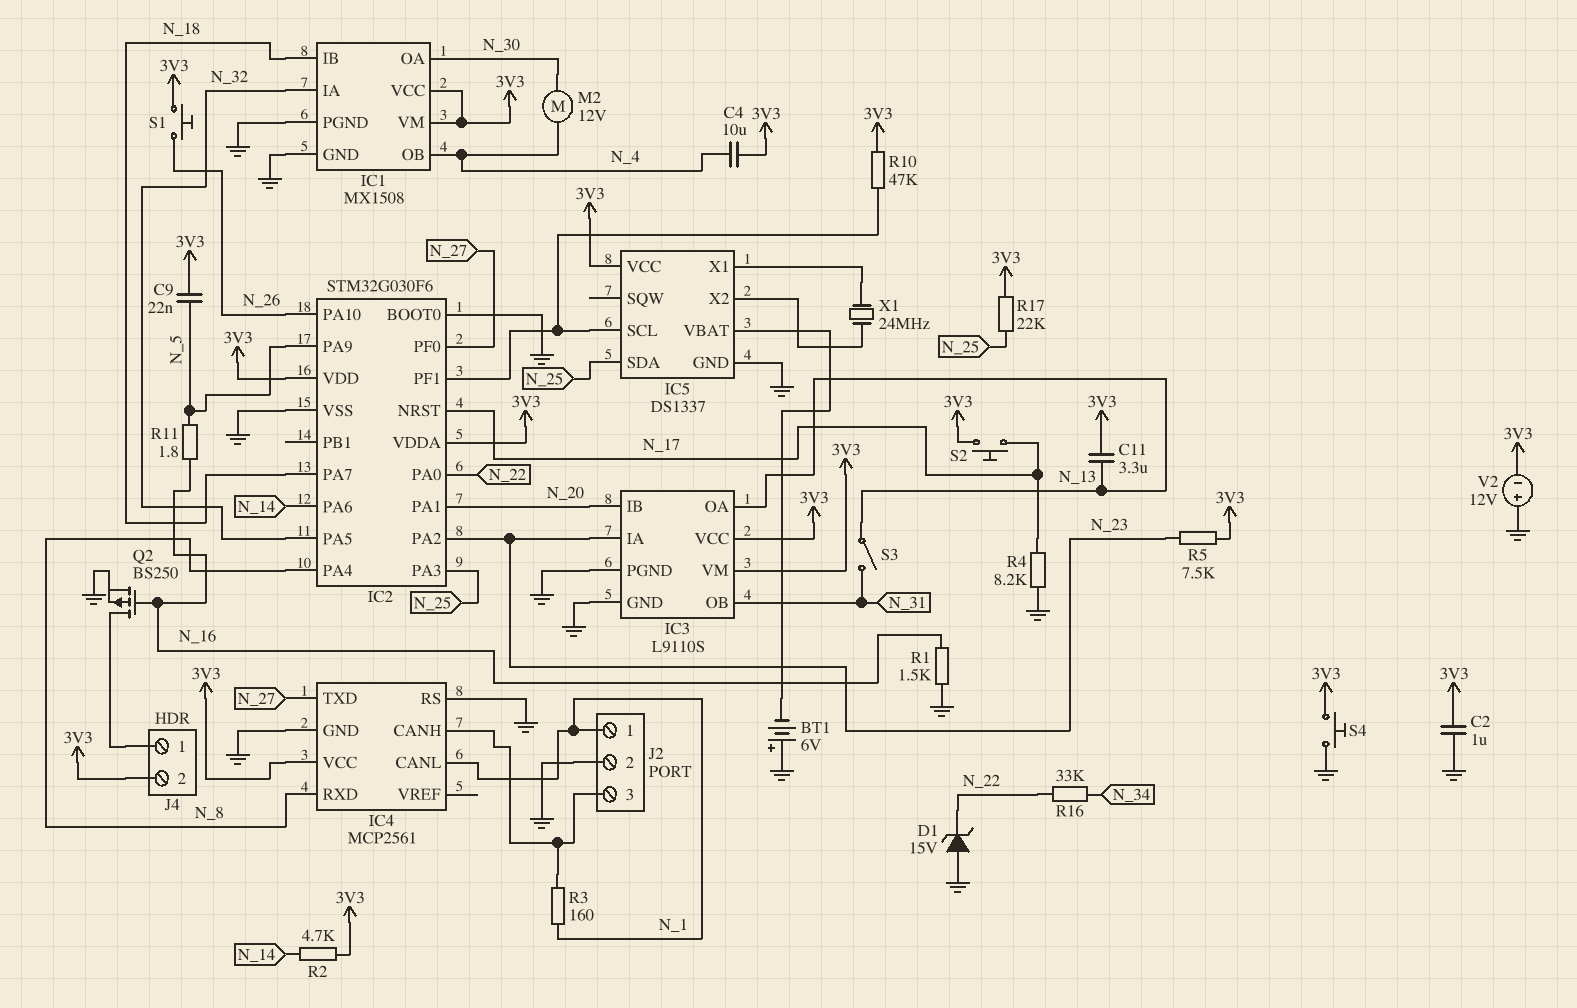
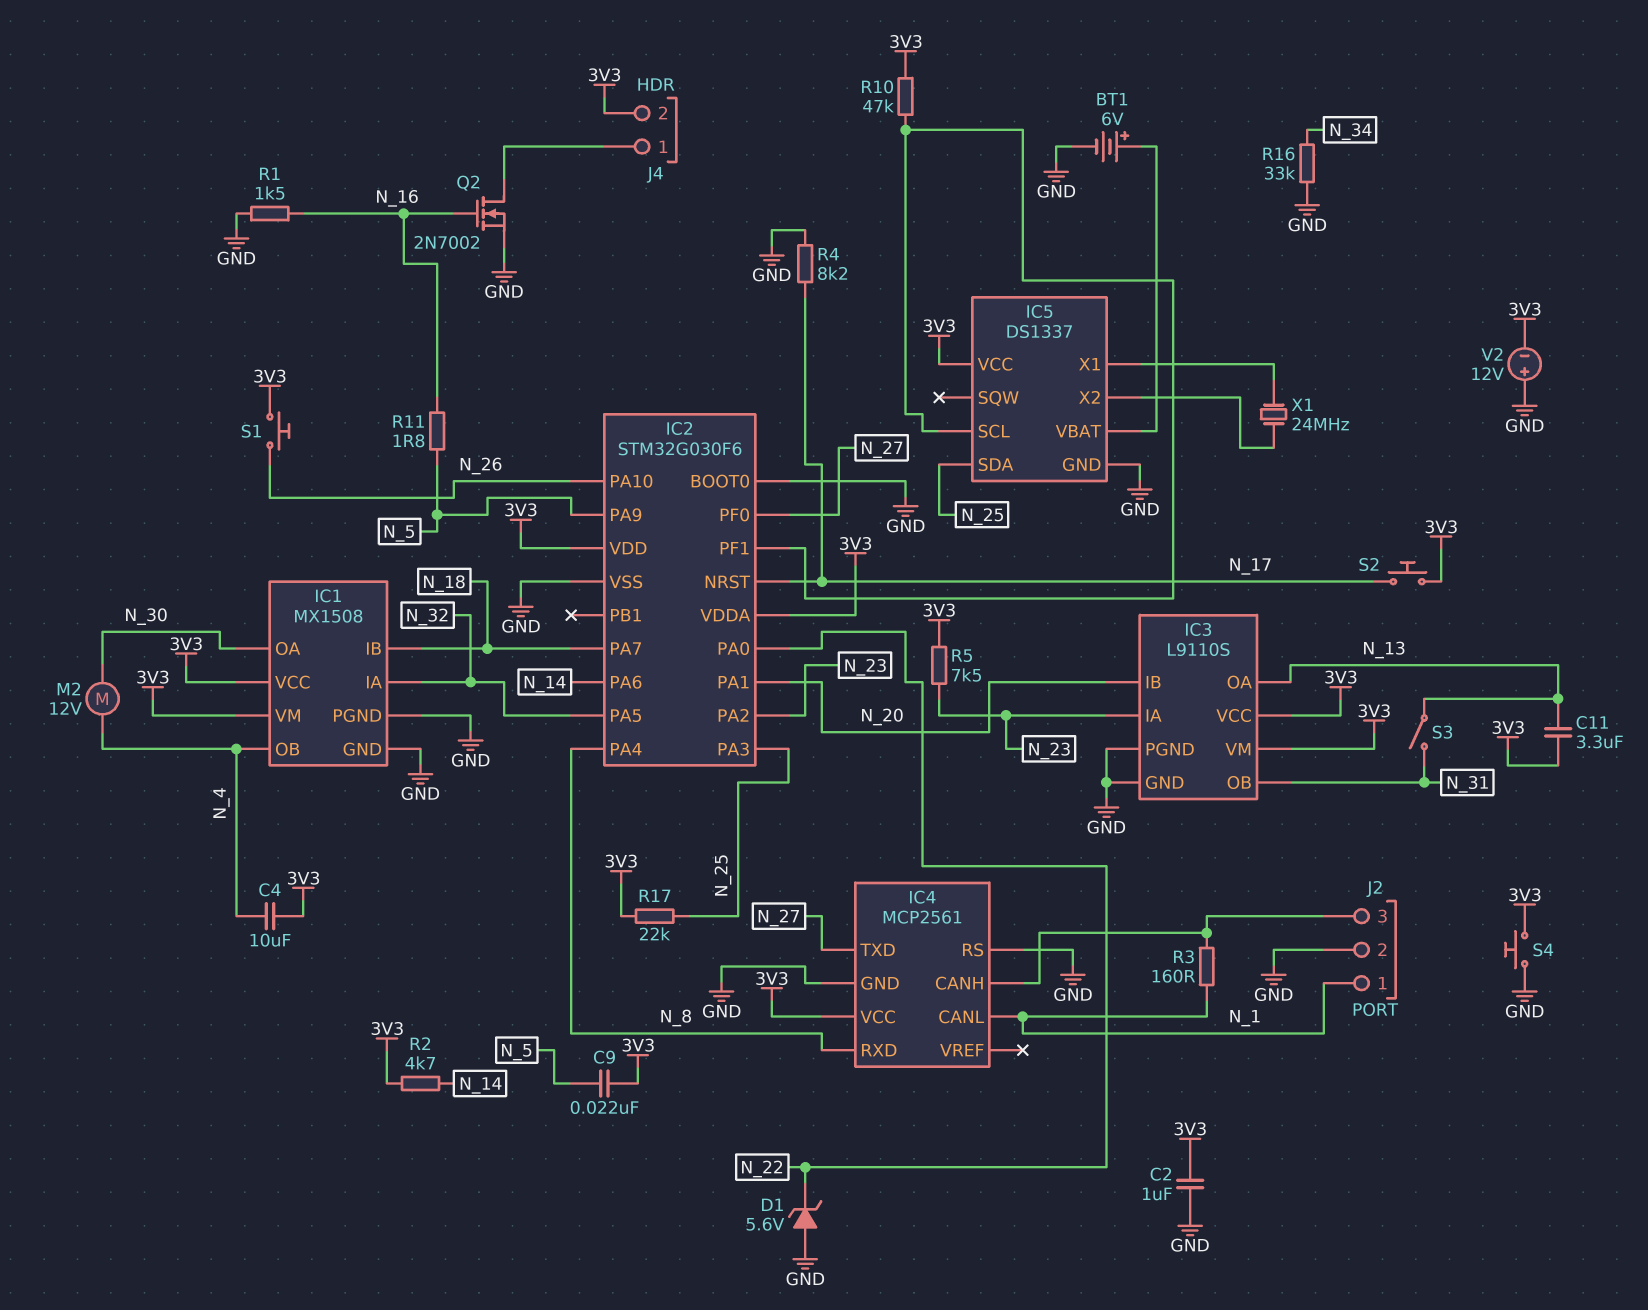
BT1: 6V (plus GND, minus IC5/VBAT) -> 6V (plus IC5/VBAT, minus GND)
D1: zener 15V (A GND, K N_22) -> zener 5.6V (A GND, K N_22)
Q2: PMOS BS250 (G N_16, D J4/1, S GND) -> NMOS 2N7002 (G N_16, D J4/1, S GND)
R16: 33k (N_22, N_34) -> 33k (GND, N_34)

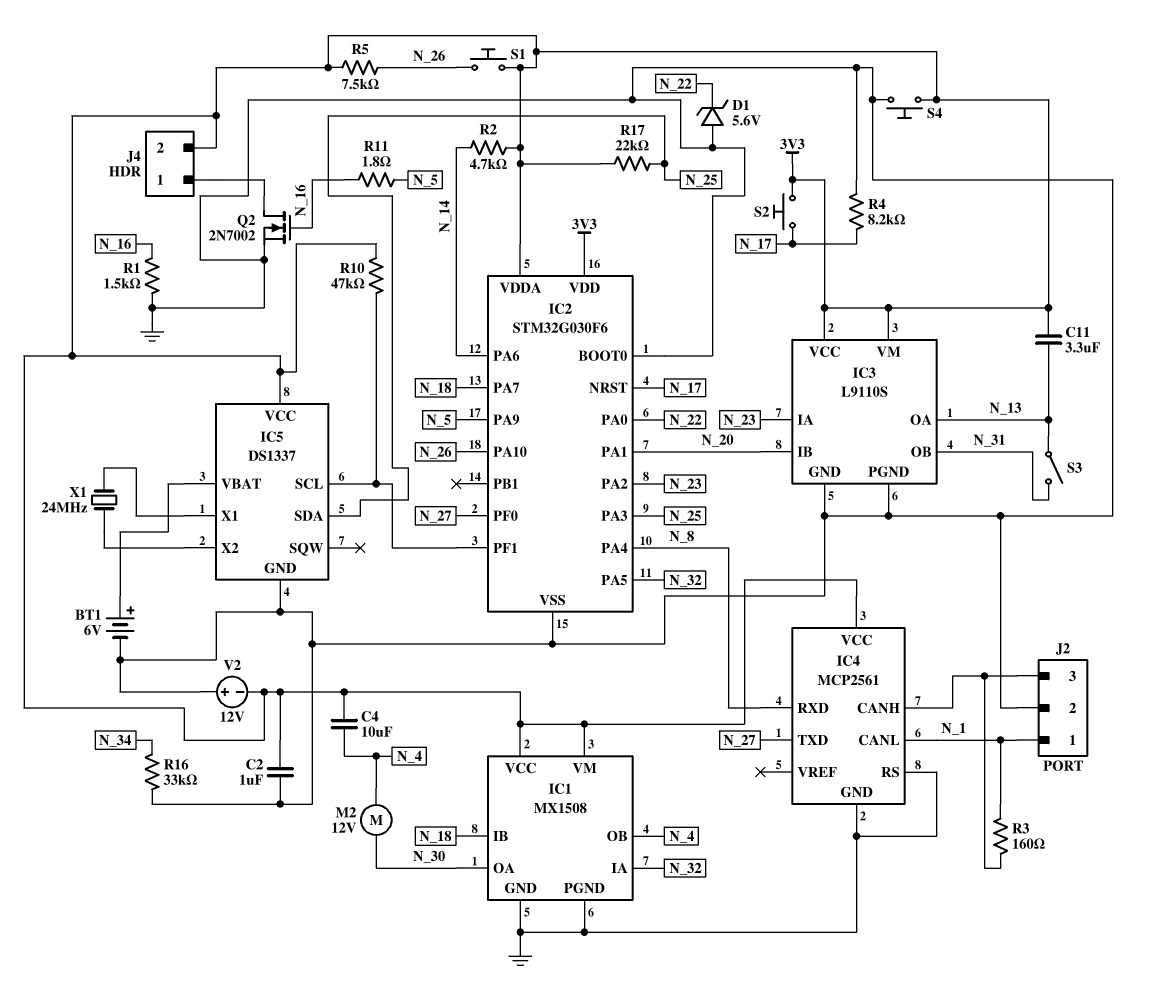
C9: 22nF (3V3, N_5) -> none
R5: 7.5k (3V3, N_23) -> 7.5k (3V3, N_26)

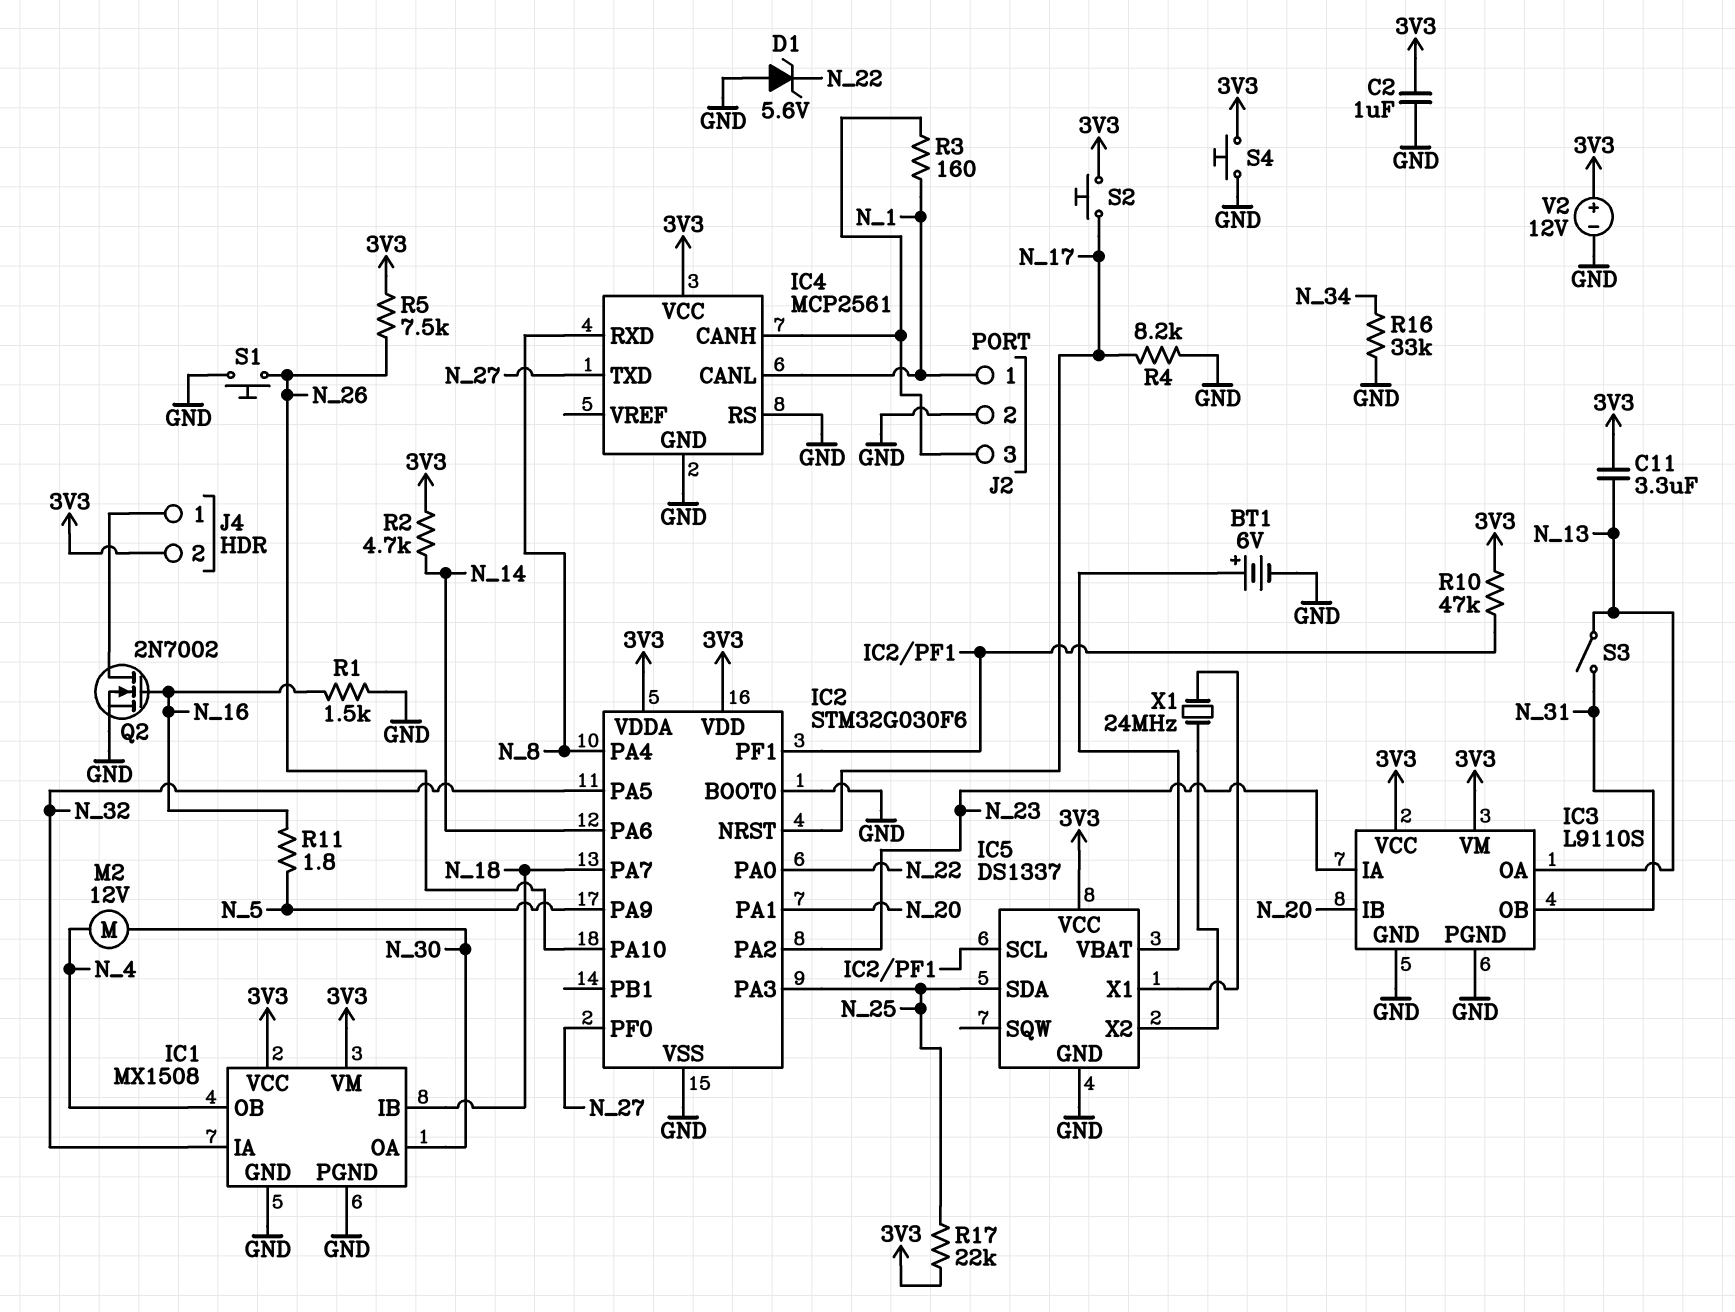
C4: 10uF (3V3, N_4) -> none
S1: button (3V3, N_26) -> button (GND, N_26)
V2: 12V (plus GND, minus 3V3) -> 12V (plus 3V3, minus GND)

